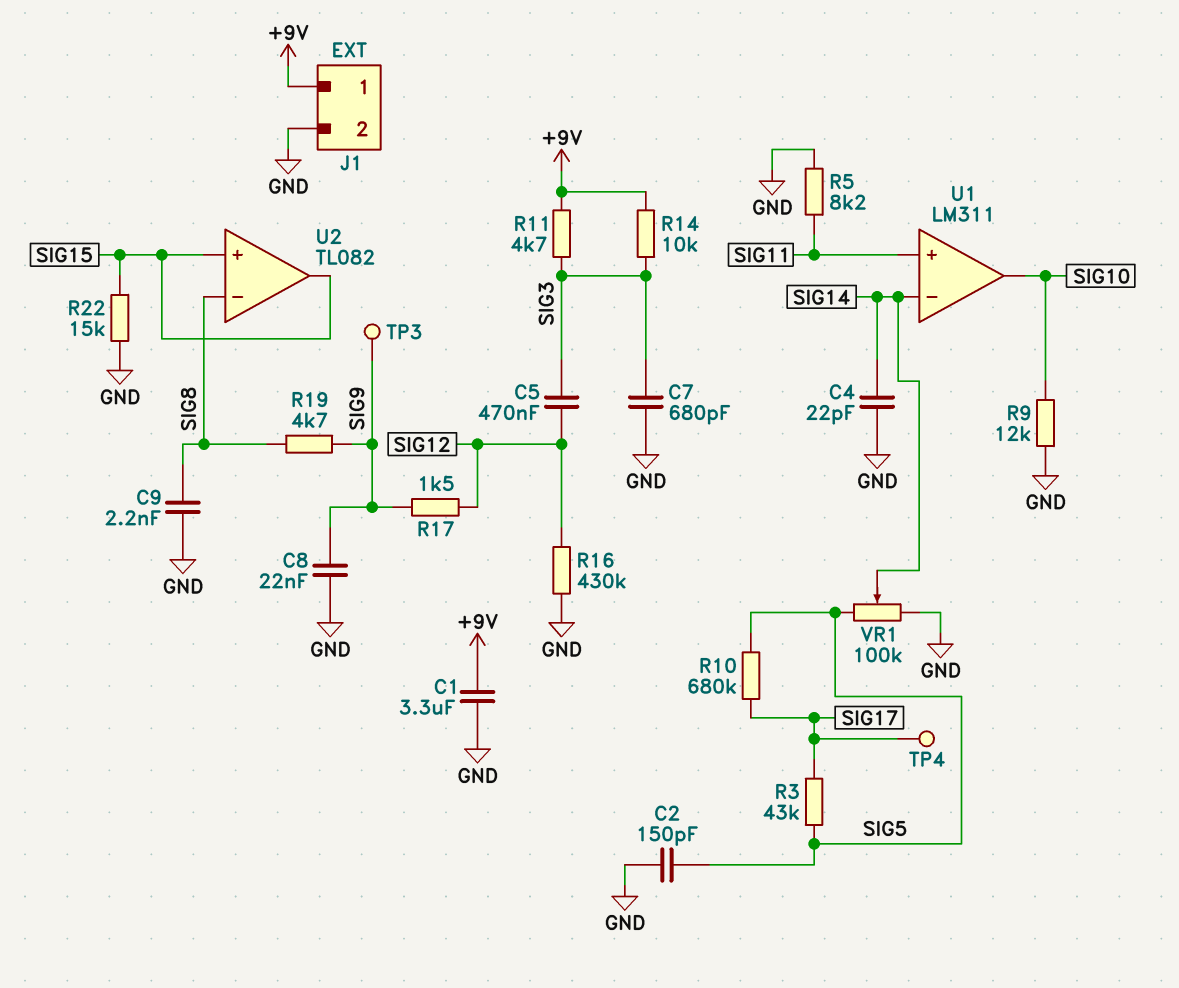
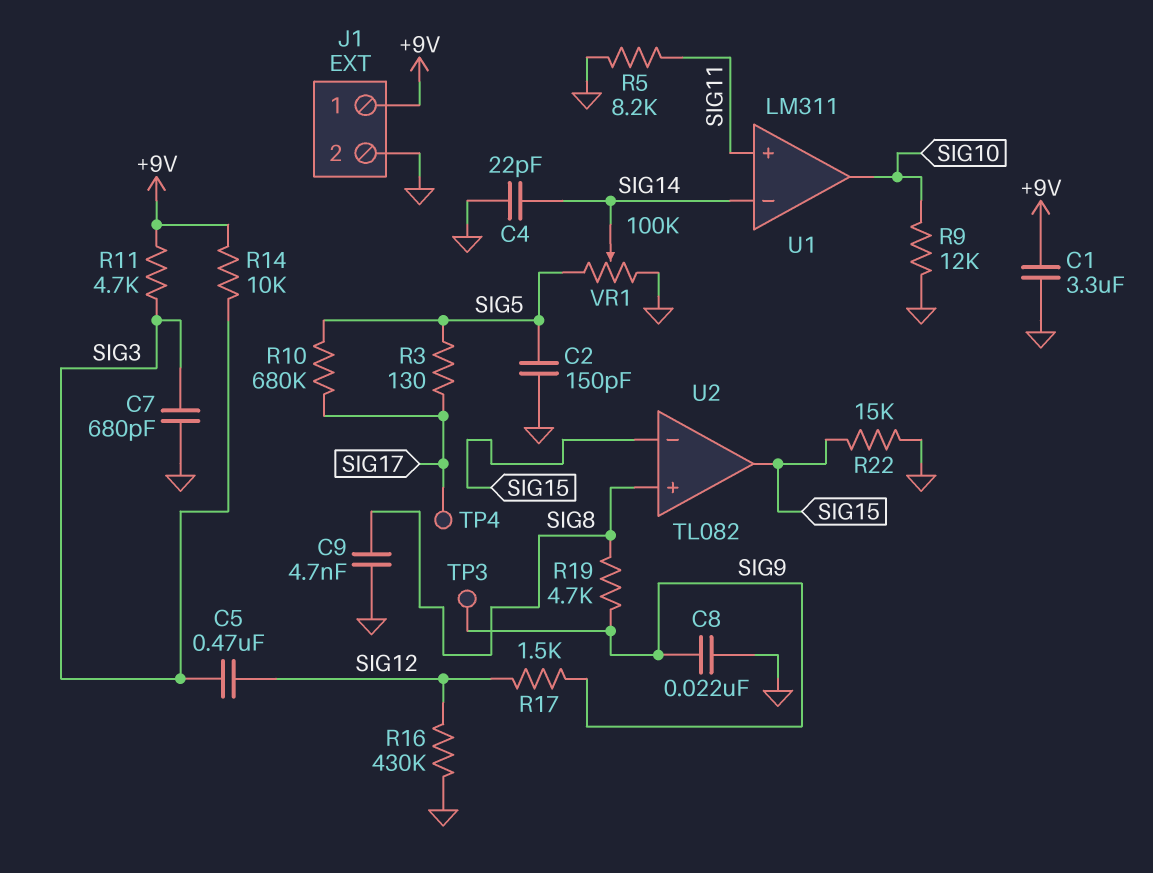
C9: 2.2nF (GND, SIG8) -> 4.7nF (GND, SIG8)
R3: 43k (SIG5, SIG17) -> 130 (SIG5, SIG17)
U2 pin in+: SIG15 -> SIG8
U2 pin in-: SIG8 -> SIG15

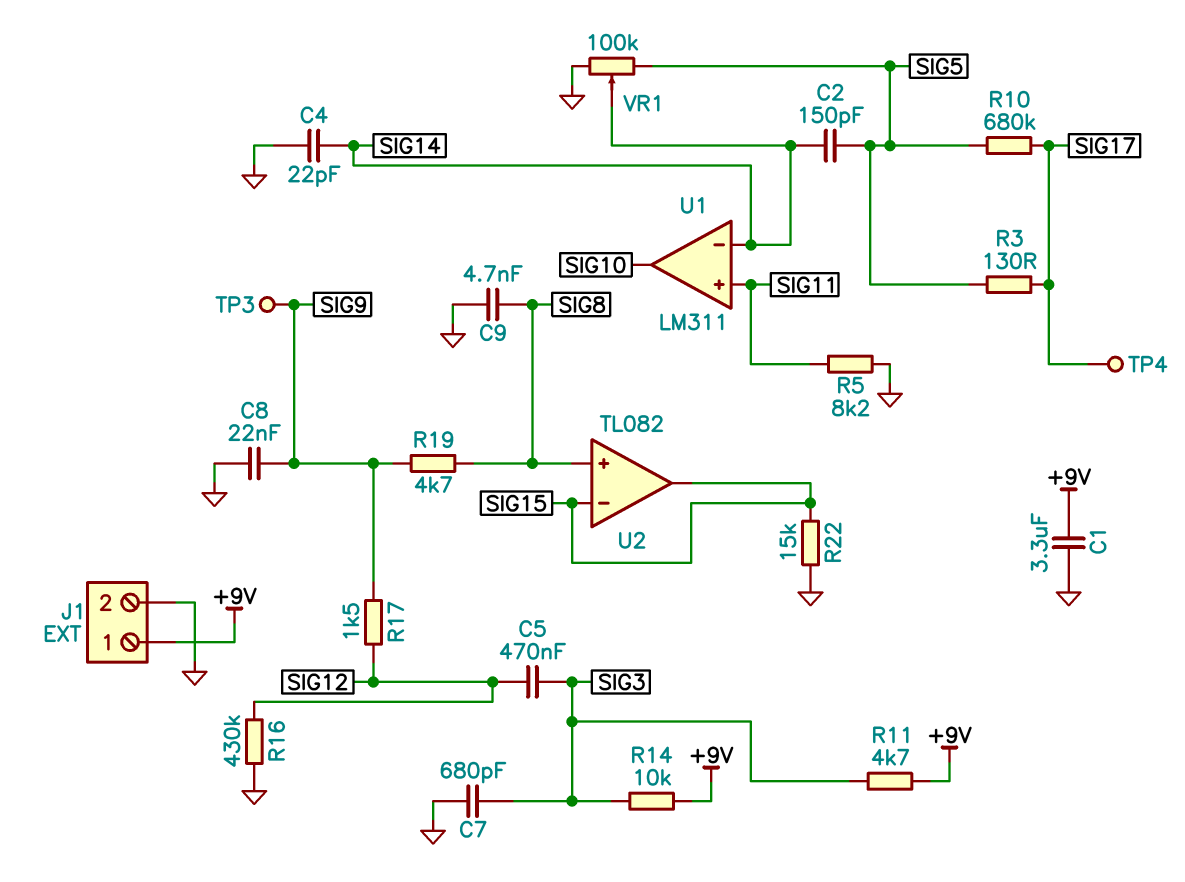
C2: 150pF (GND, SIG5) -> 150pF (SIG5, SIG14)
R9: 12k (GND, SIG10) -> none

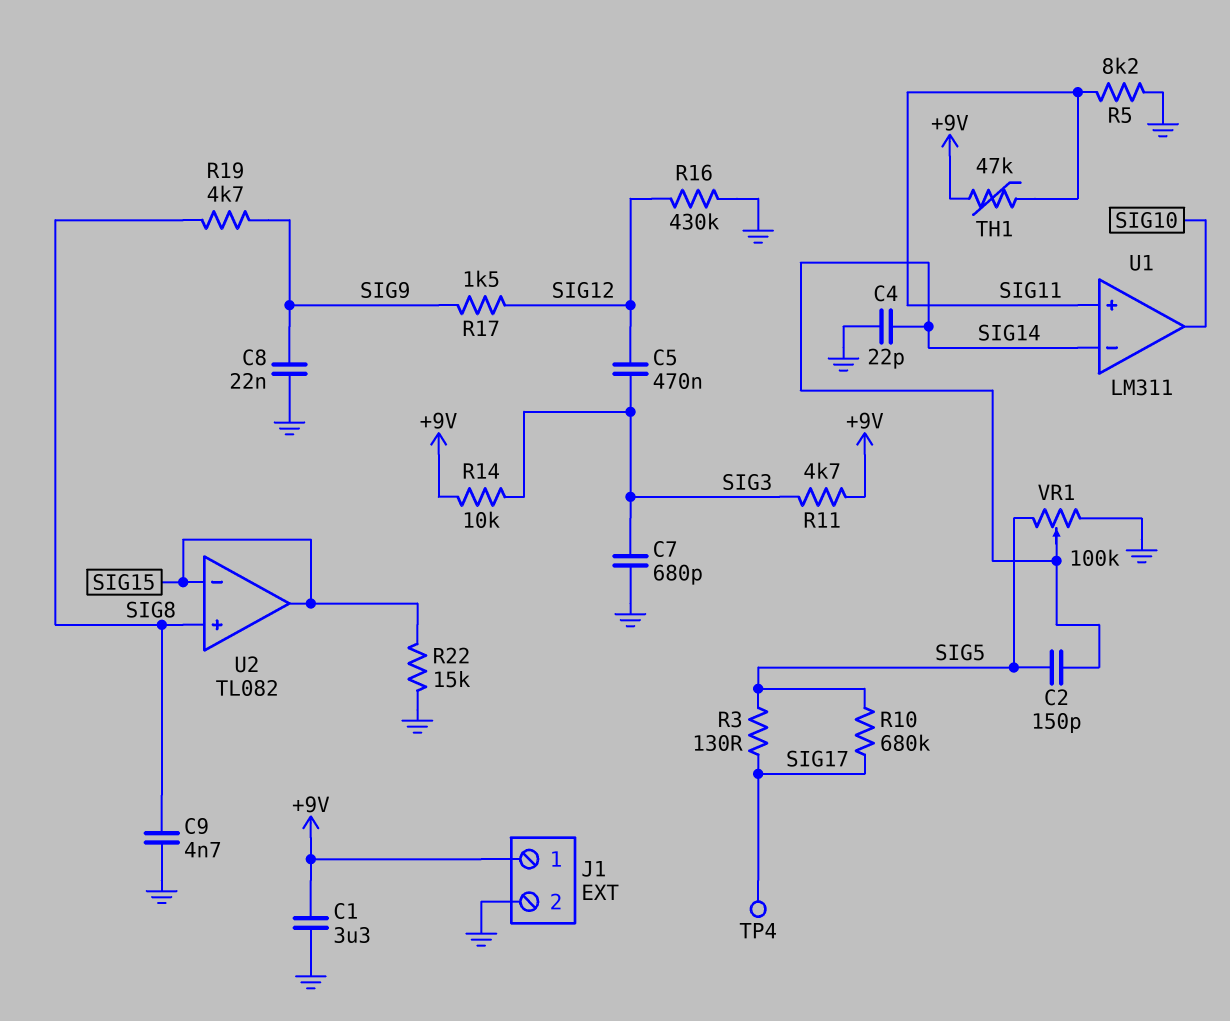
TH1: none -> 47k (+9V, SIG11)
TP3: test point (SIG9) -> none

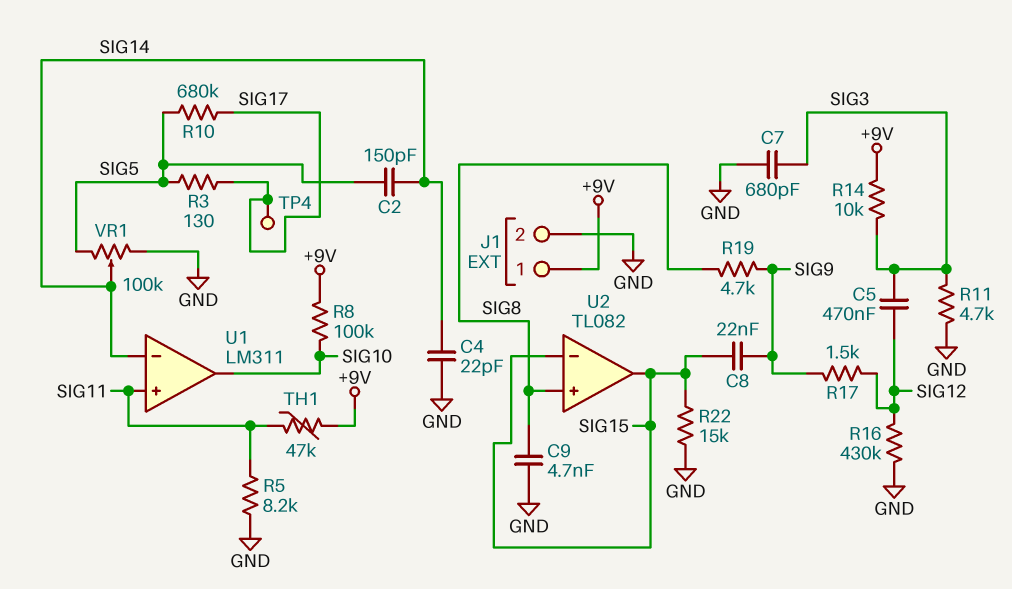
C1: 3.3uF (+9V, GND) -> none
C8: 22nF (GND, SIG9) -> 22nF (SIG9, SIG15)
R8: none -> 100k (+9V, SIG10)
R11: 4.7k (+9V, SIG3) -> 4.7k (GND, SIG3)

